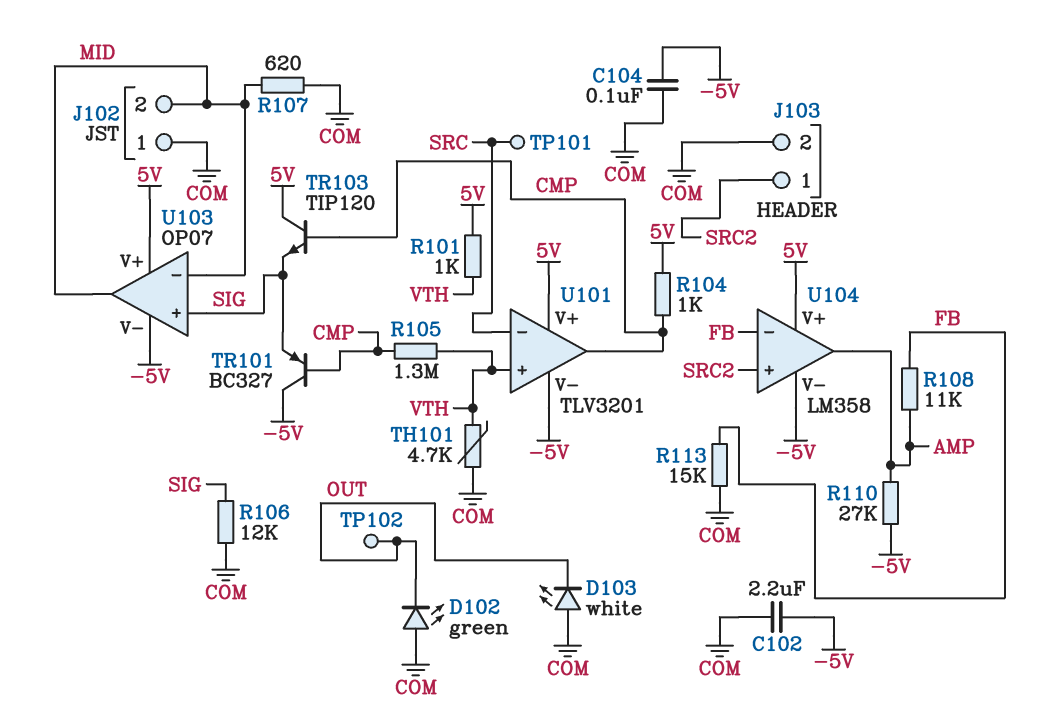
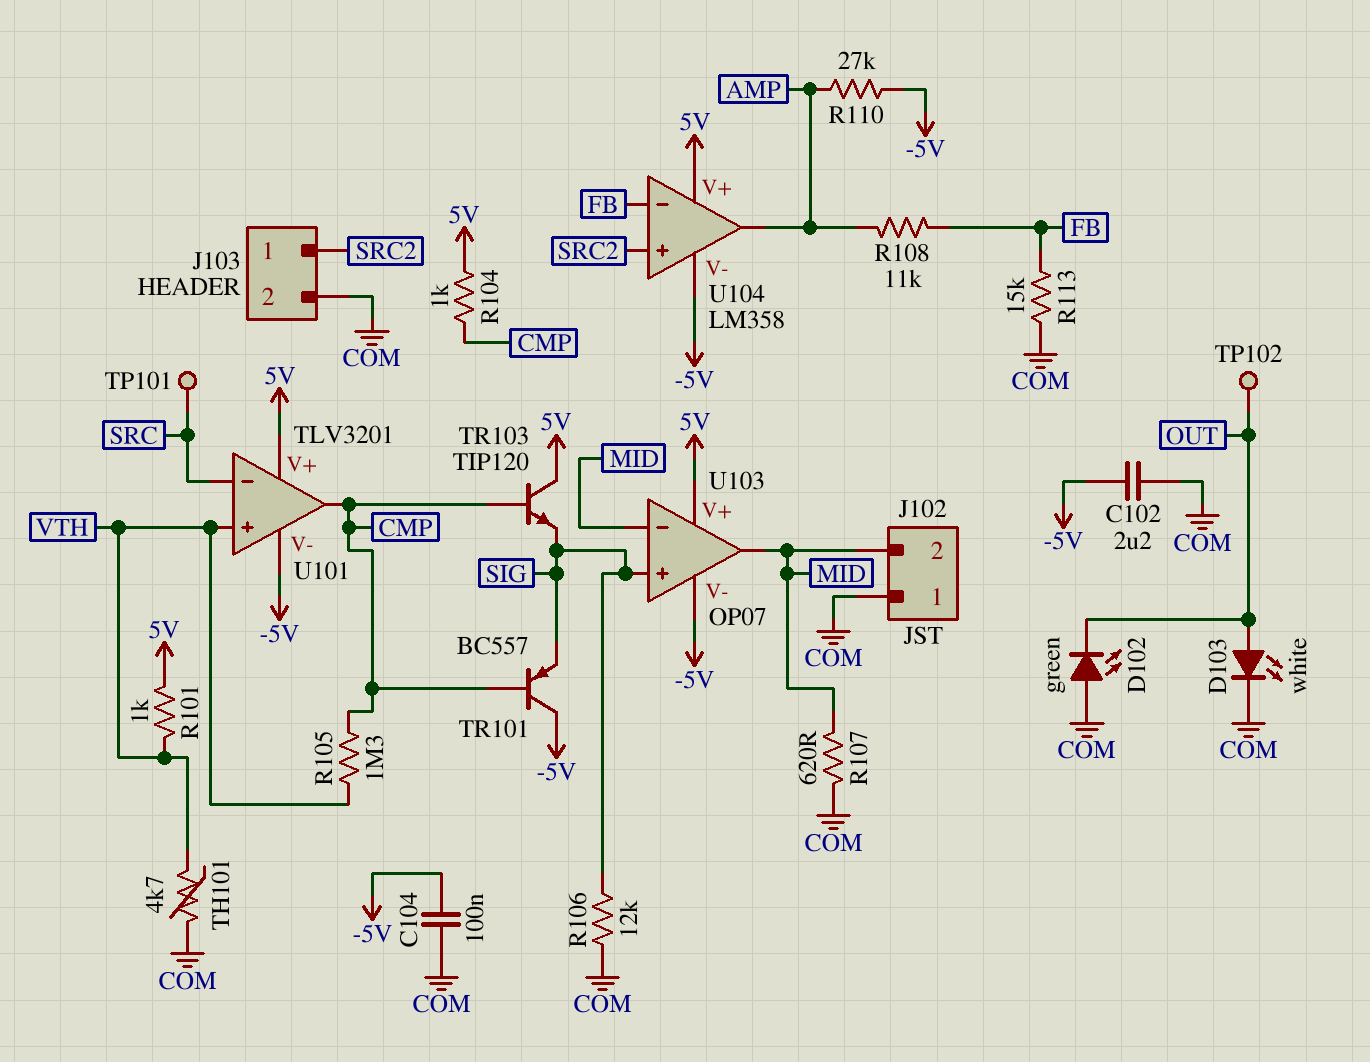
D103: LED white (A COM, K OUT) -> LED white (A OUT, K COM)
TR101: PNP BC327 (B CMP, C -5V, E SIG) -> PNP BC557 (B CMP, C -5V, E SIG)

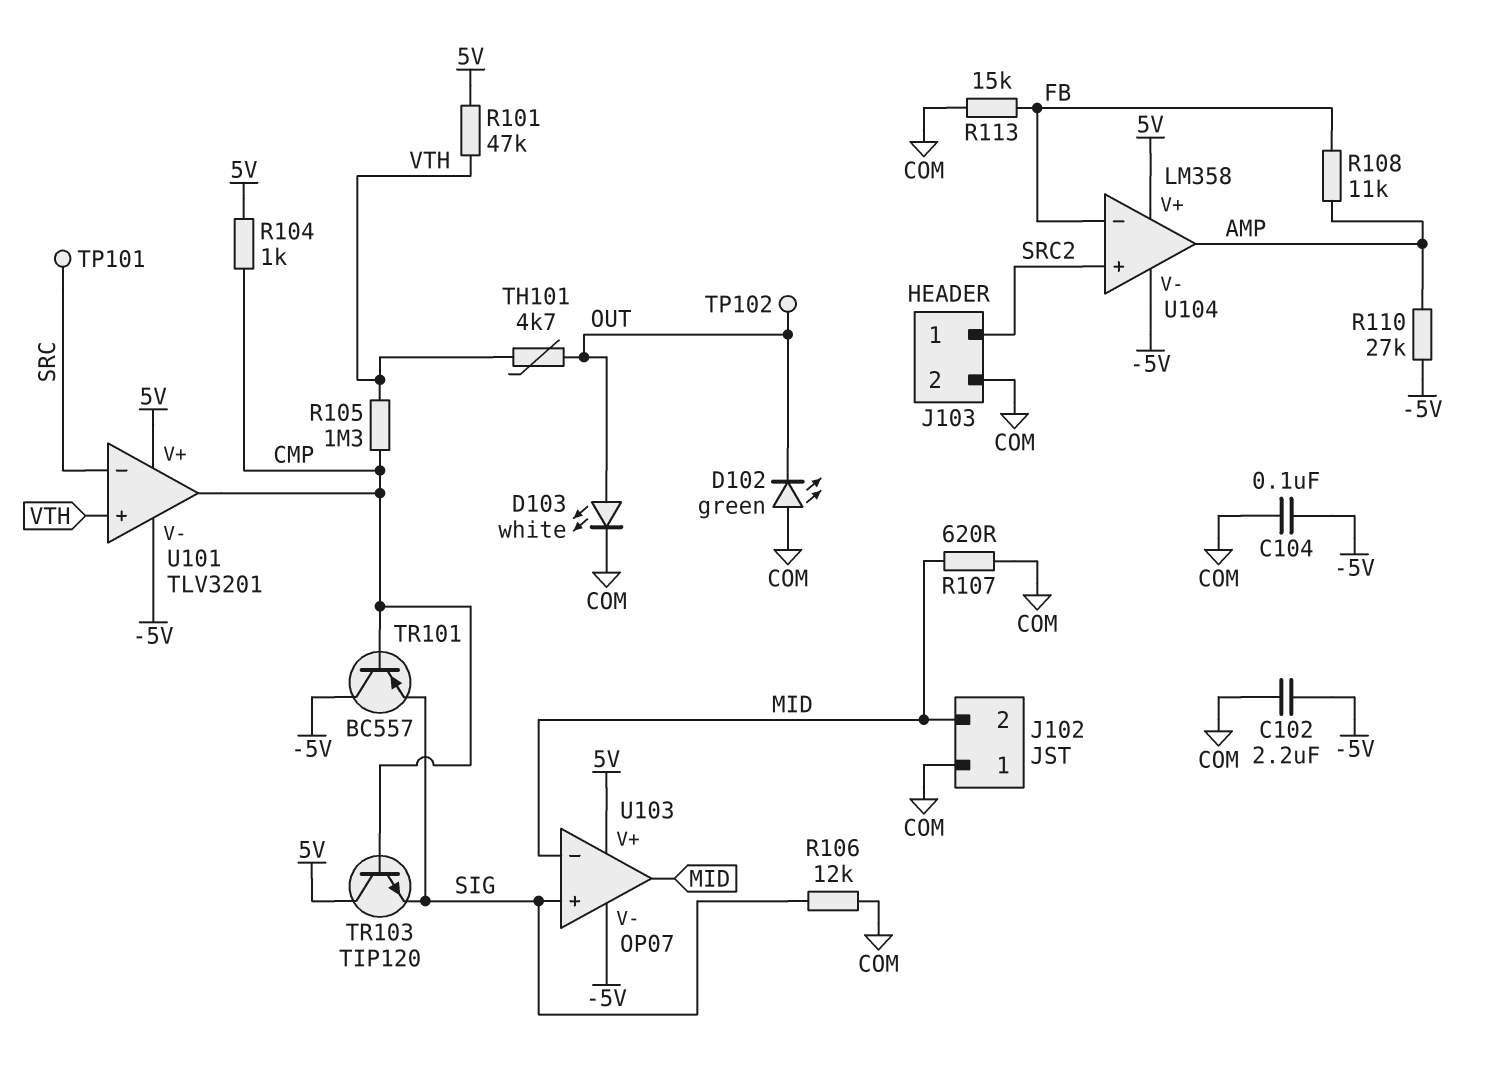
R101: 1k (5V, VTH) -> 47k (5V, VTH)
TH101: 4.7k (COM, VTH) -> 4.7k (OUT, VTH)

